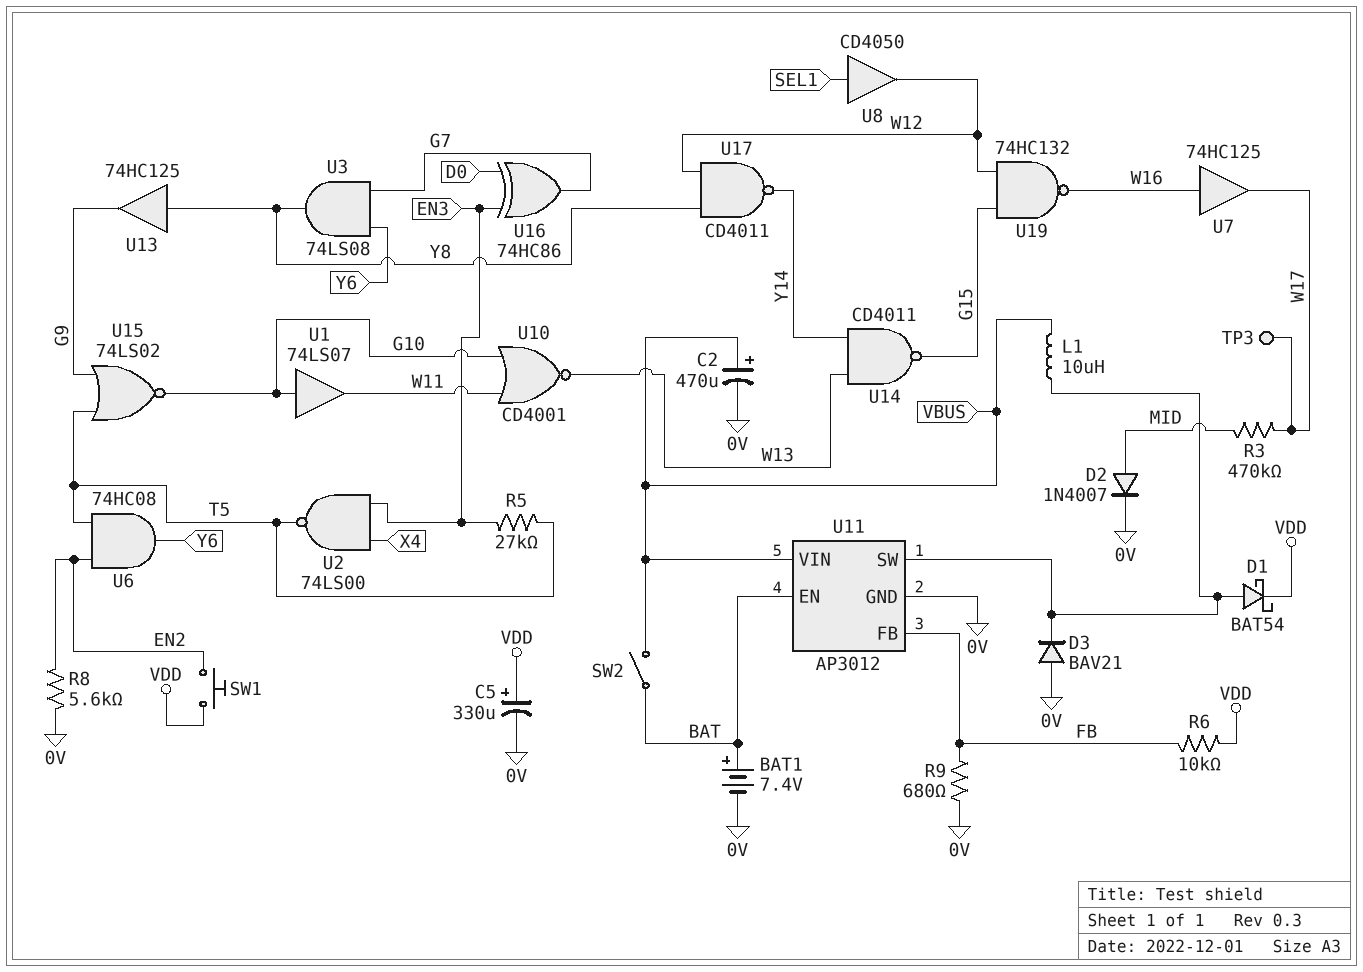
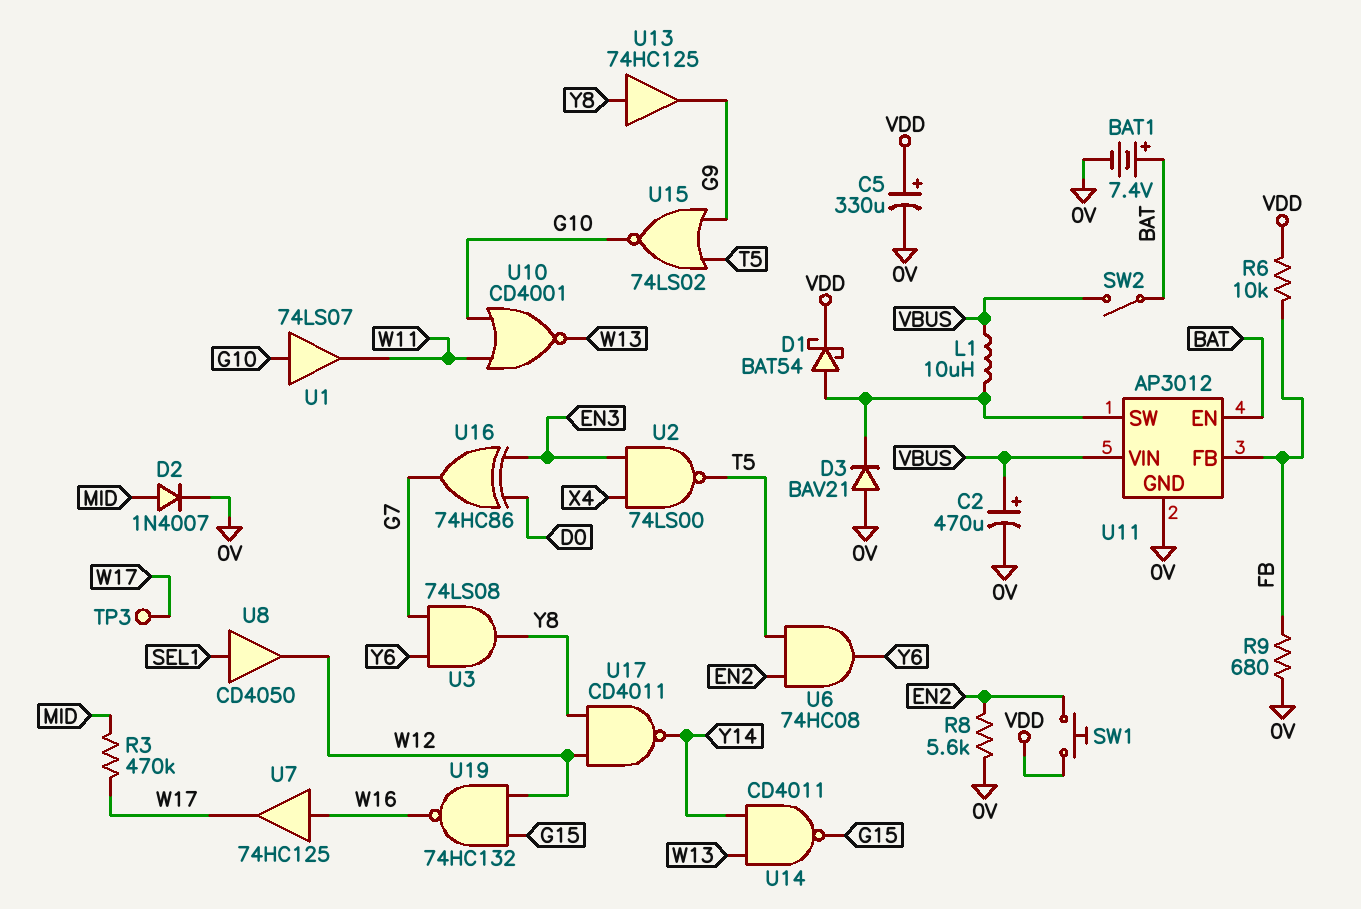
R5: 27k (EN3, T5) -> none

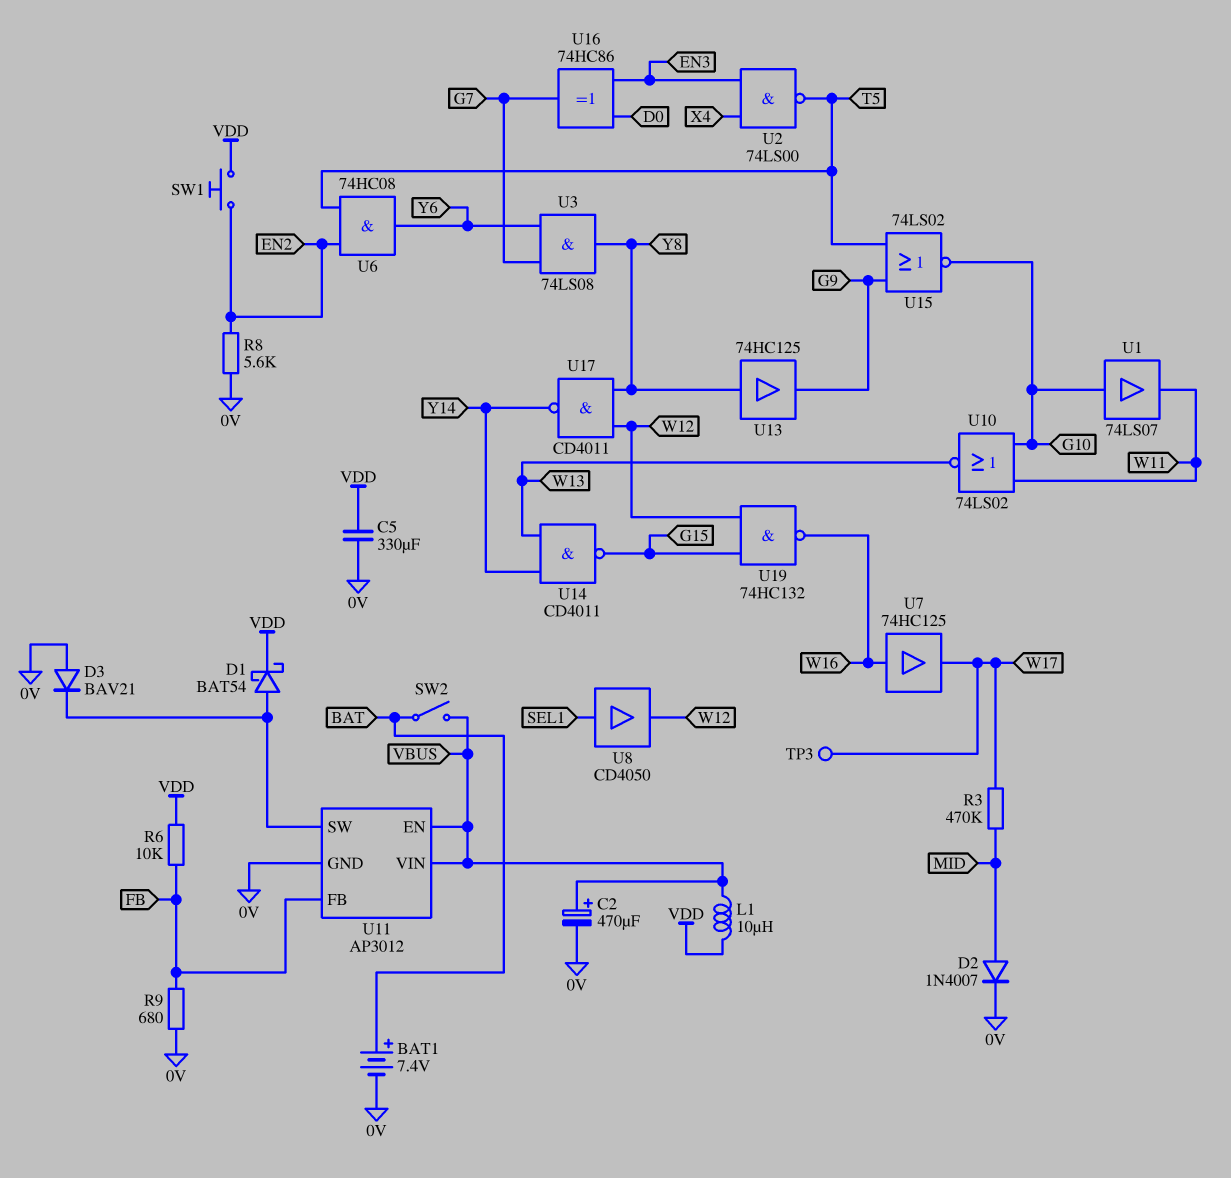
C5: 330uF (plus VDD, minus 0V) -> 330uF (0V, VDD)
L1: 10uH (U11/SW, VBUS) -> 10uH (VBUS, VDD)
U10: NOR CD4001 (in G10, in W11, out W13) -> NOR 74LS02 (in G10, in W11, out W13)
U11 pin EN: BAT -> VBUS

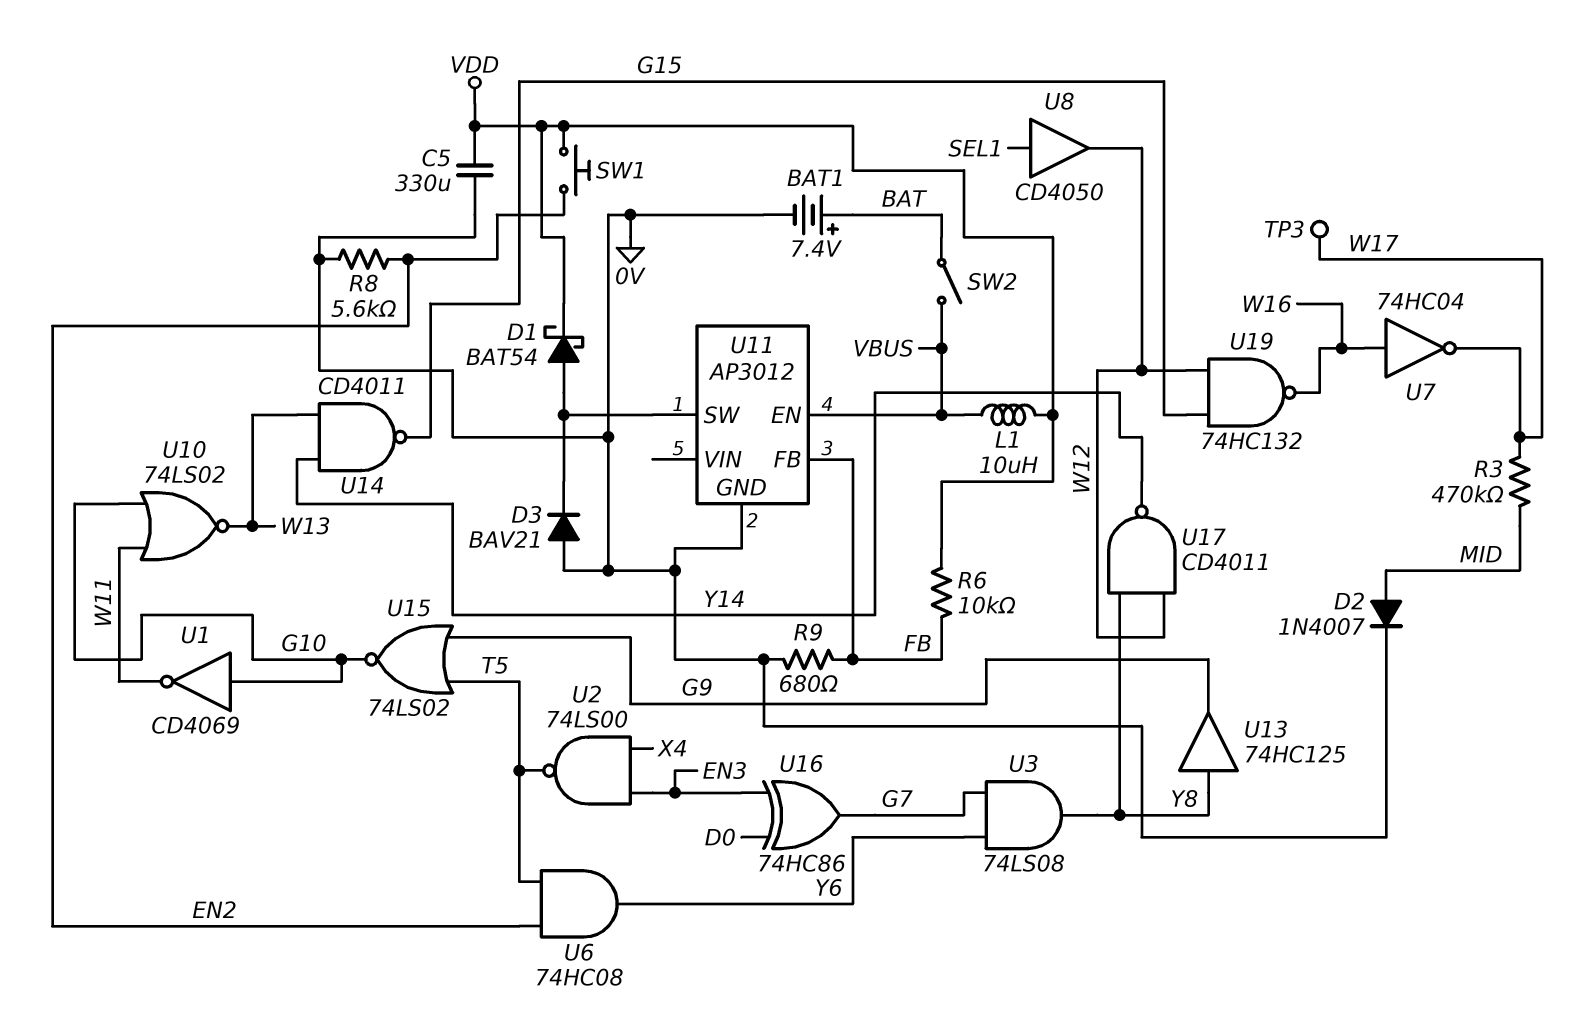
C2: 470uF (plus VBUS, minus 0V) -> none
U1: buffer 74LS07 (in G10, out W11) -> NOT CD4069 (in G10, out W11)
U7: buffer 74HC125 (in W16, out W17) -> NOT 74HC04 (in W16, out W17)
U11 pin VIN: VBUS -> none

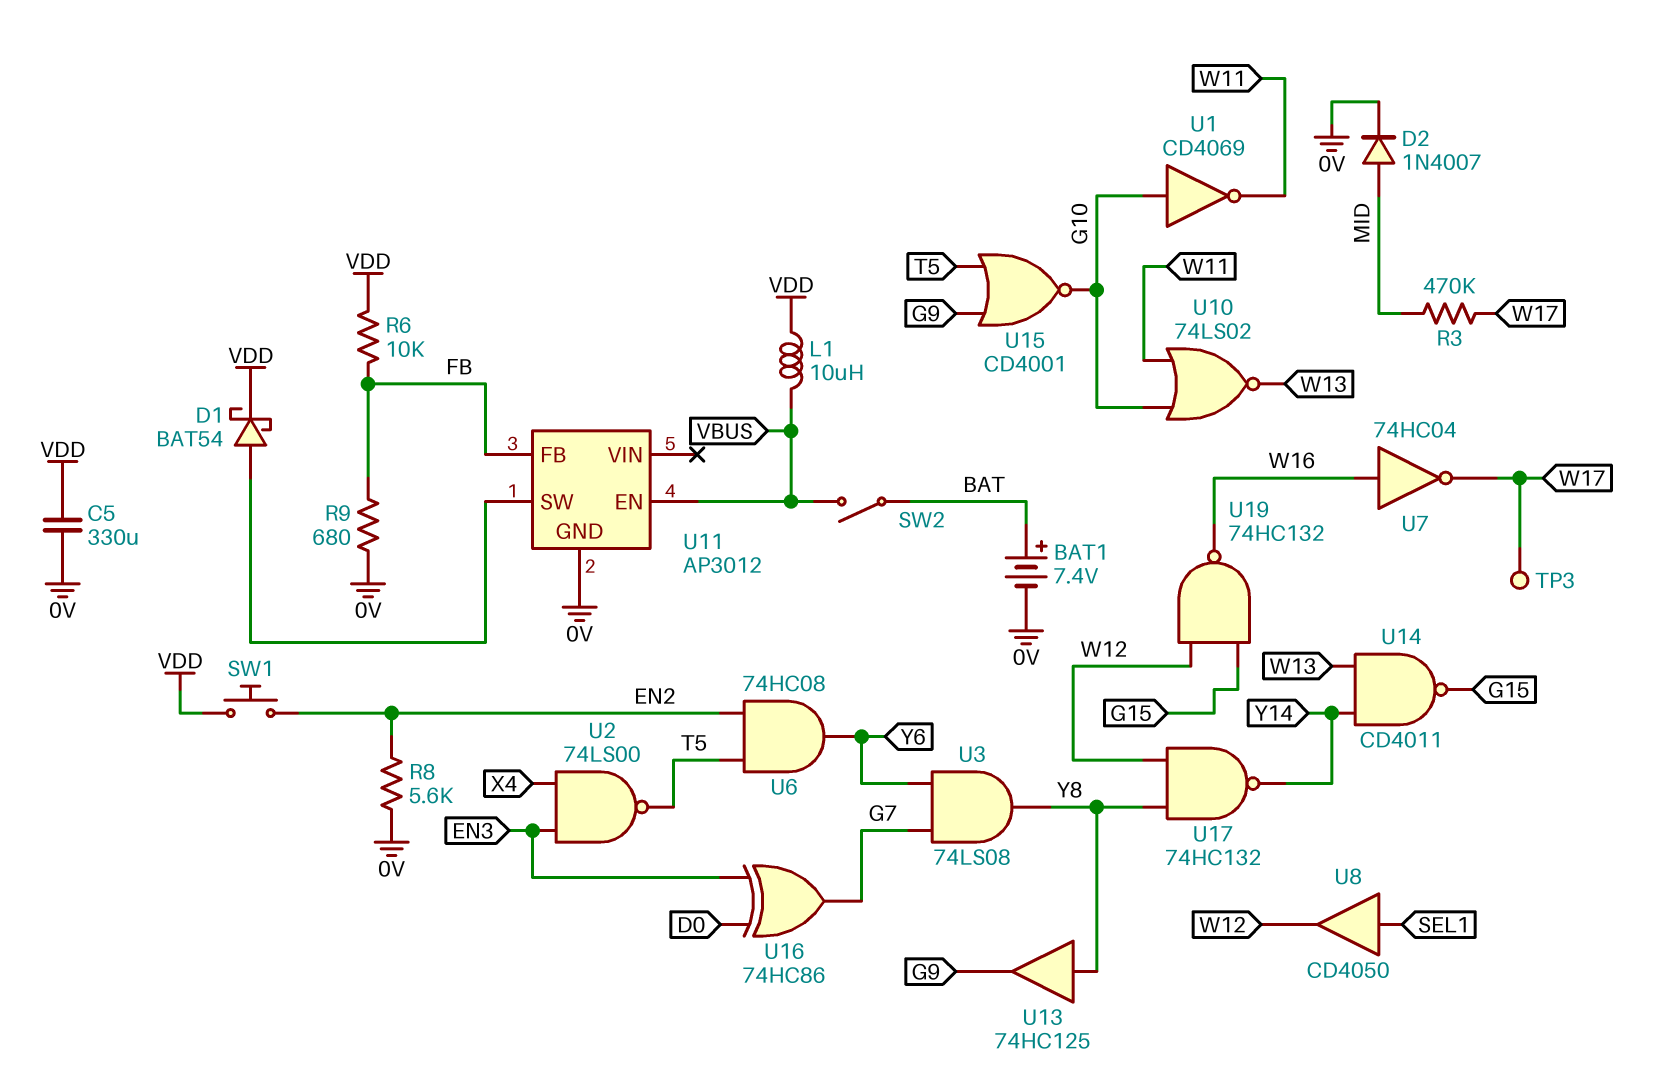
D3: diode BAV21 (A 0V, K U11/SW) -> none
U15: NOR 74LS02 (in G9, in T5, out G10) -> NOR CD4001 (in G9, in T5, out G10)
U17: NAND CD4011 (in W12, in Y8, out Y14) -> NAND 74HC132 (in W12, in Y8, out Y14)

